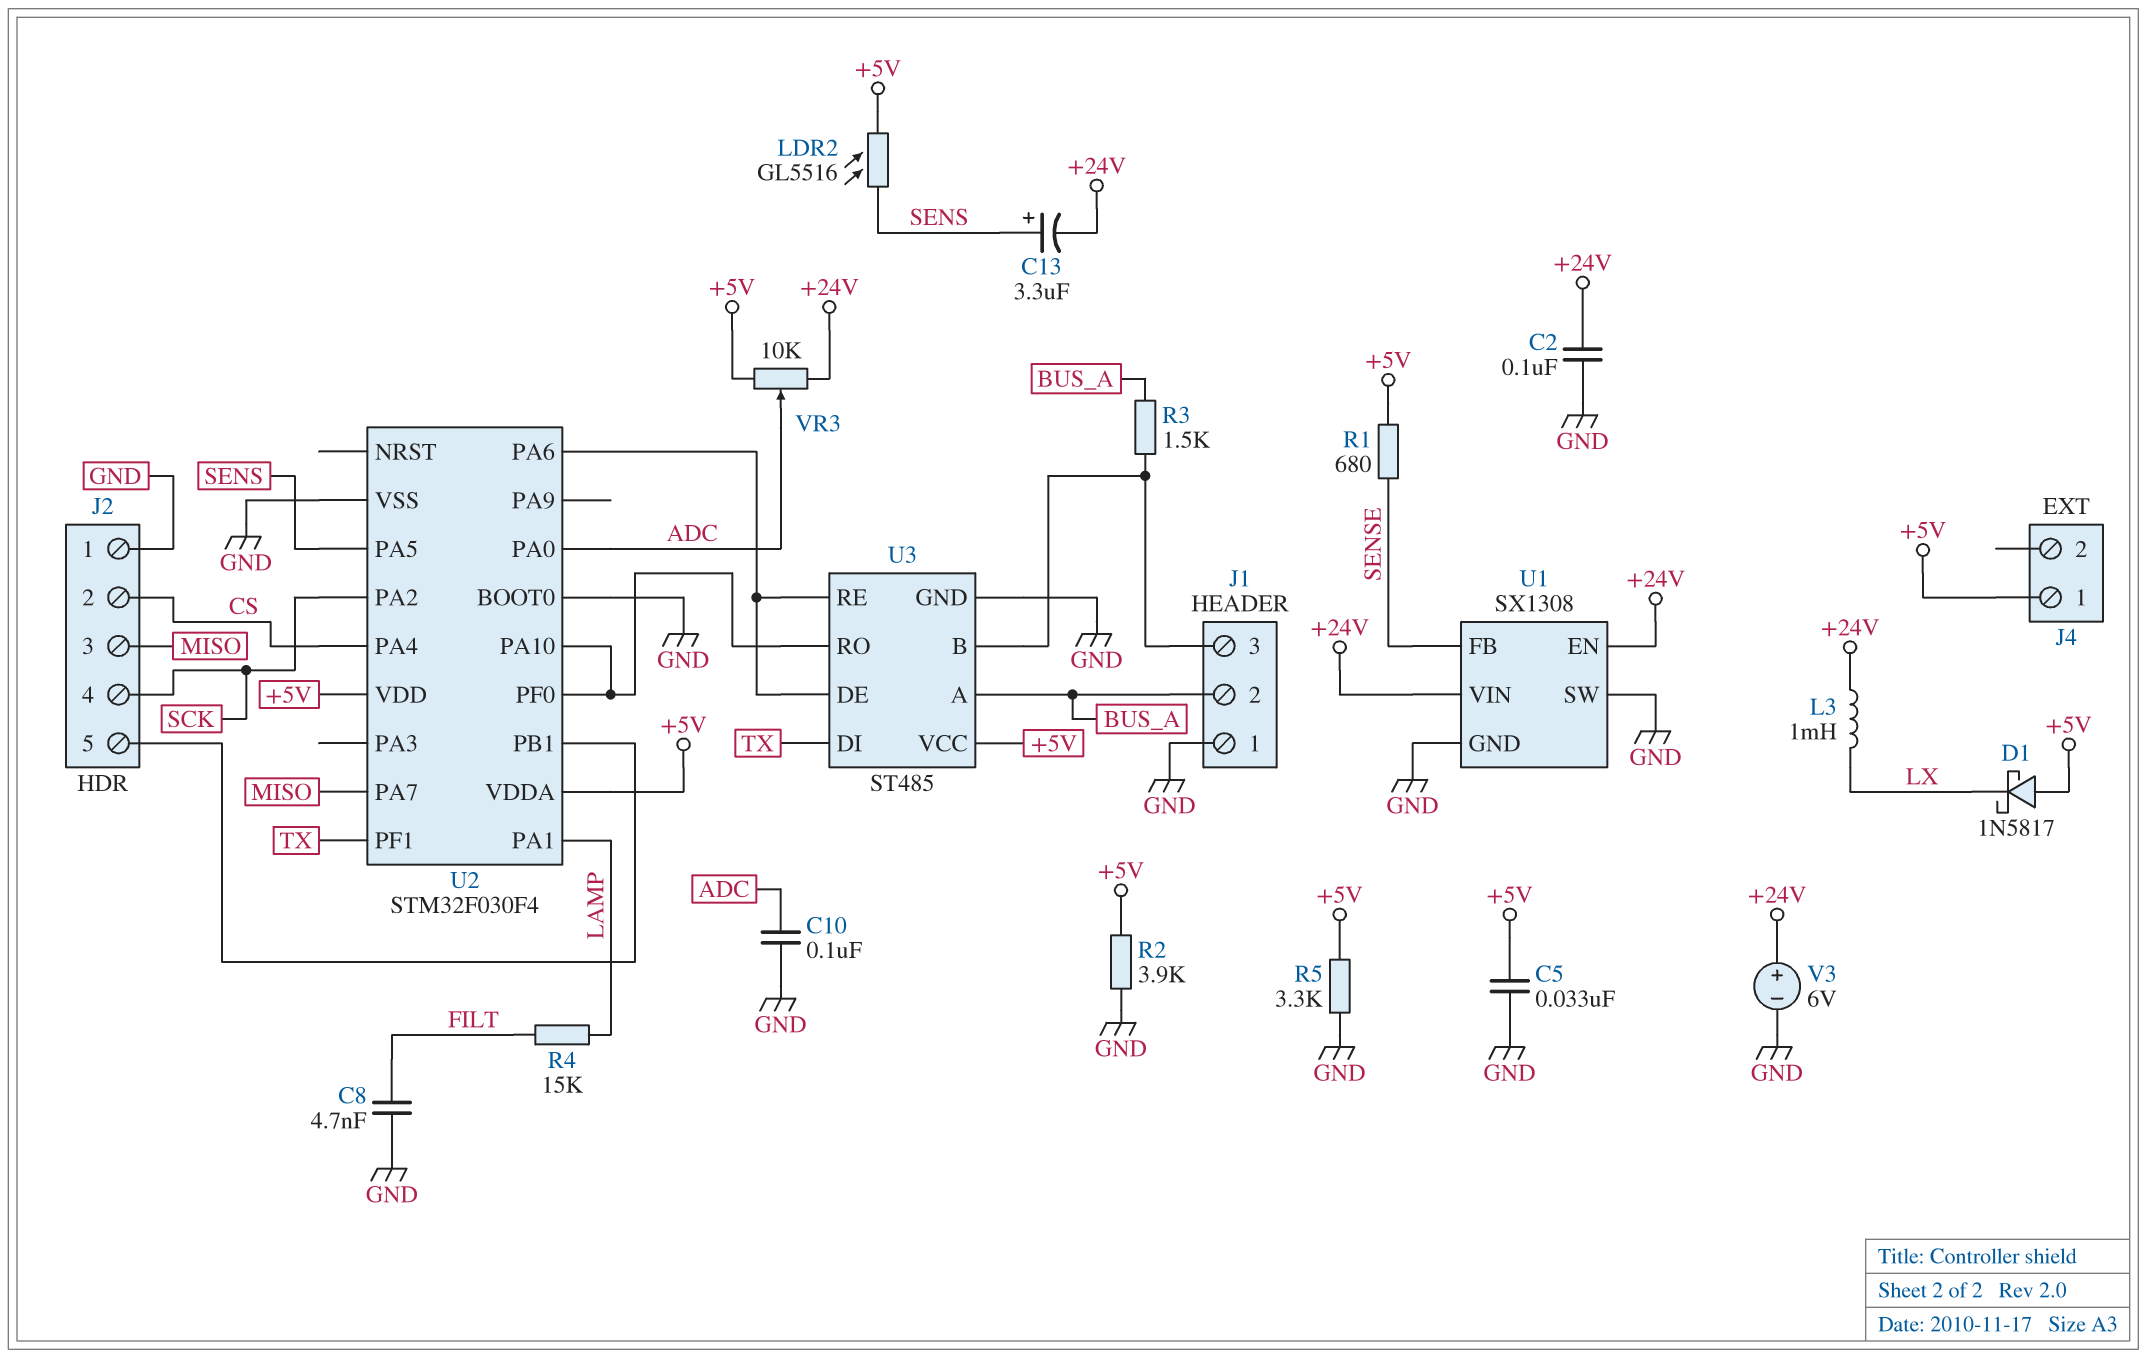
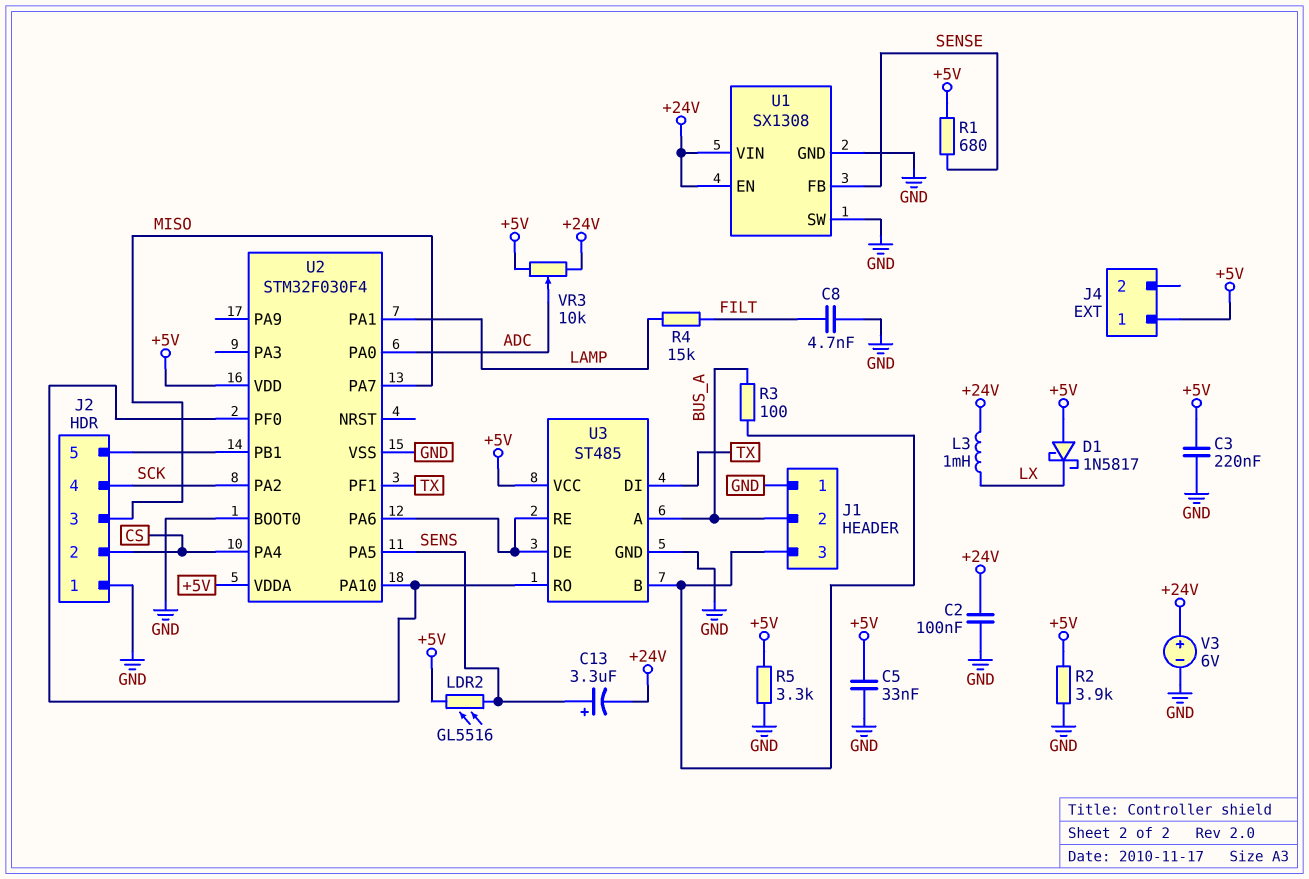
C3: none -> 220nF (+5V, GND)
C10: 100nF (ADC, GND) -> none
R3: 1.5k (BUS_A, J1/3) -> 100 (BUS_A, J1/3)

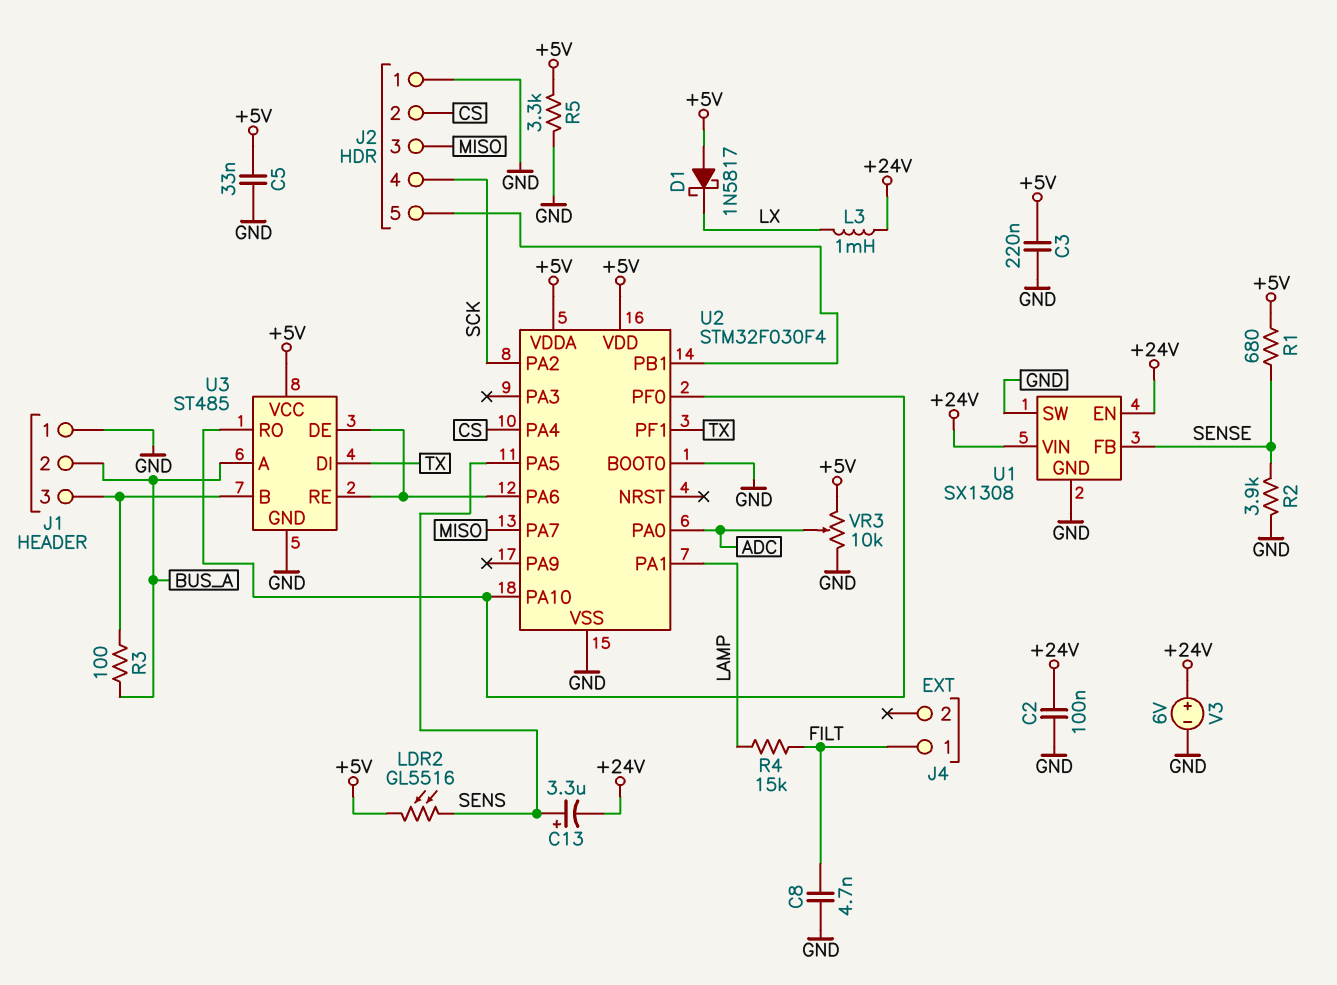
J4 pin 1: +5V -> FILT
R2: 3.9k (+5V, GND) -> 3.9k (GND, SENSE)
VR3: 10k (+5V, +24V, wiper ADC) -> 10k (+5V, GND, wiper ADC)

